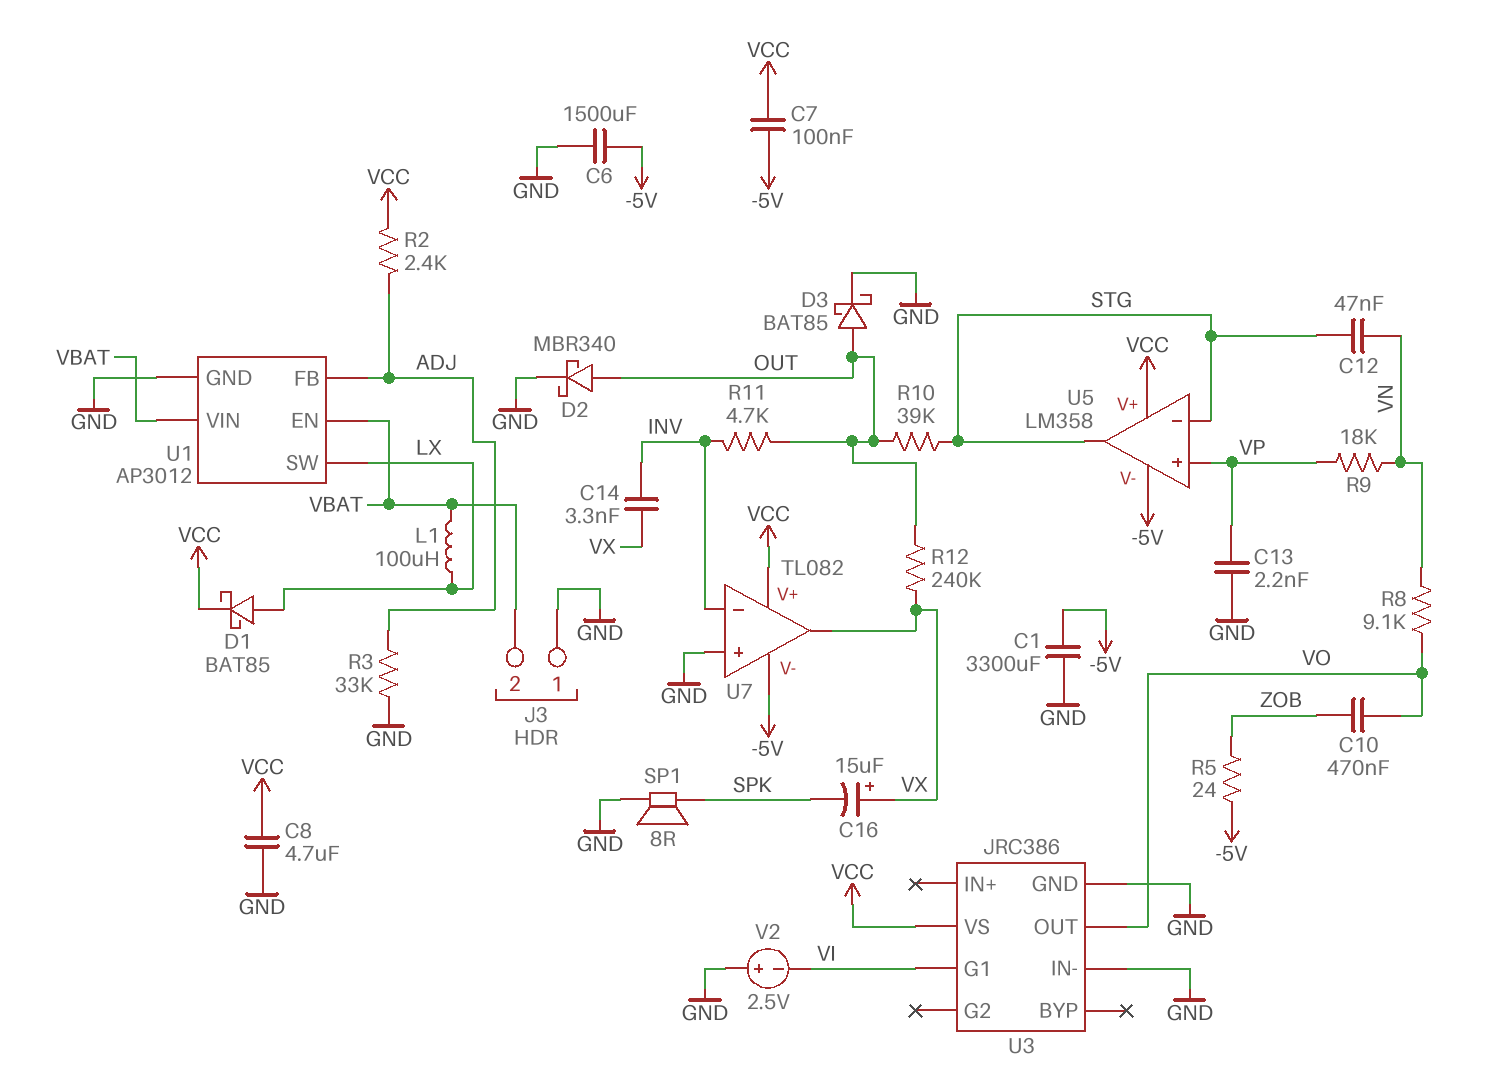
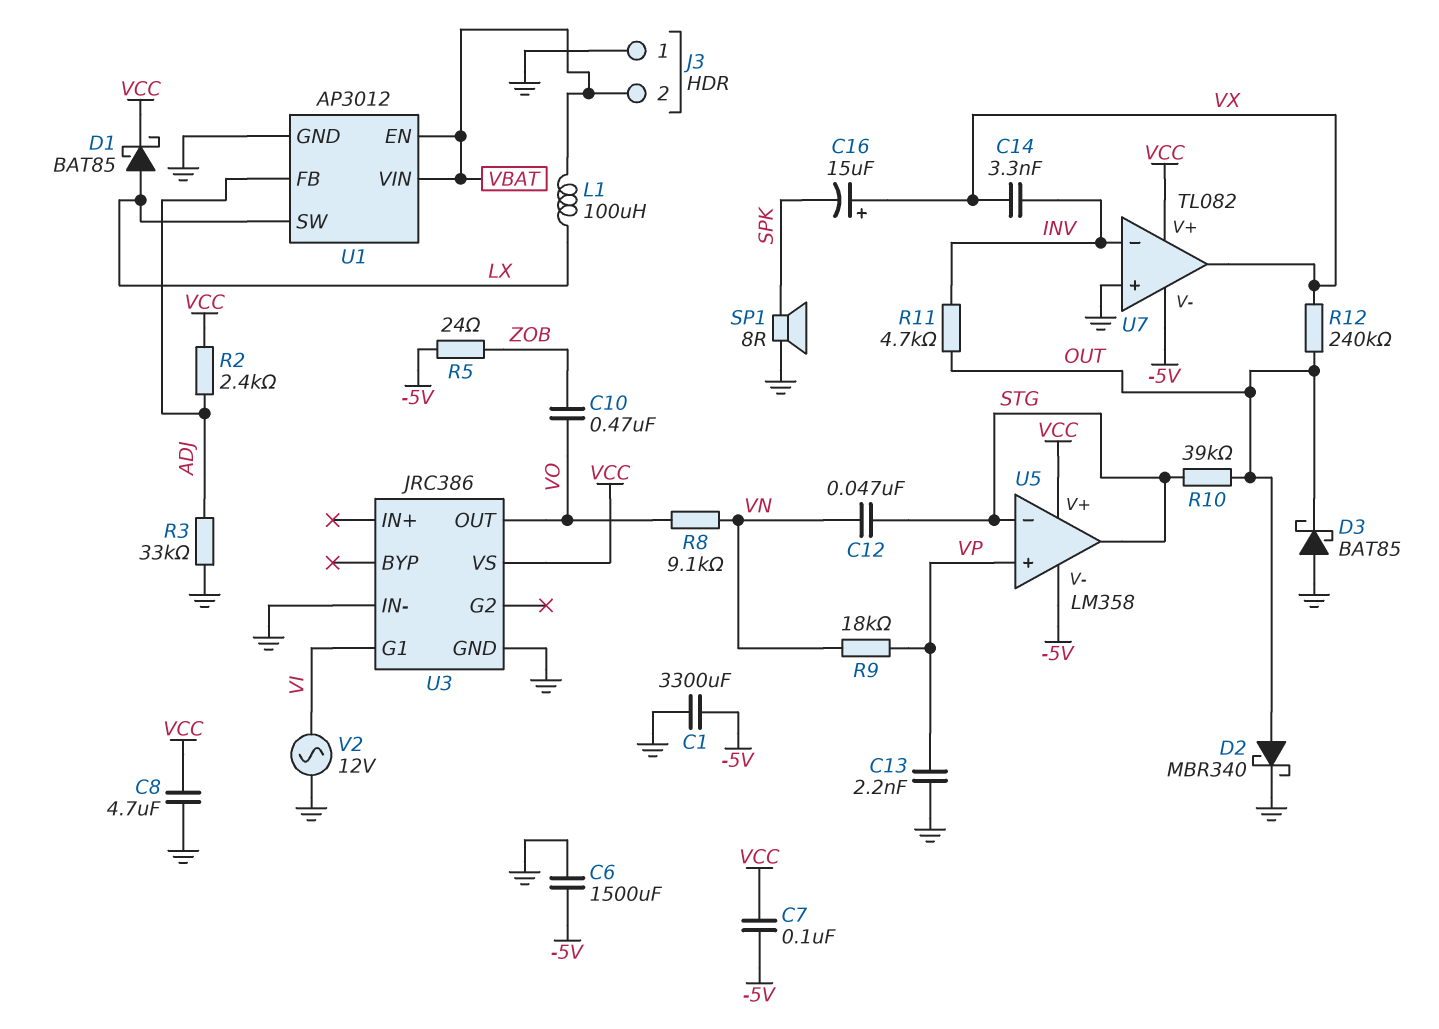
D3: schottky BAT85 (A OUT, K GND) -> schottky BAT85 (A GND, K OUT)
V2: 2.5V (plus GND, minus VI) -> AC 12V (GND, VI)

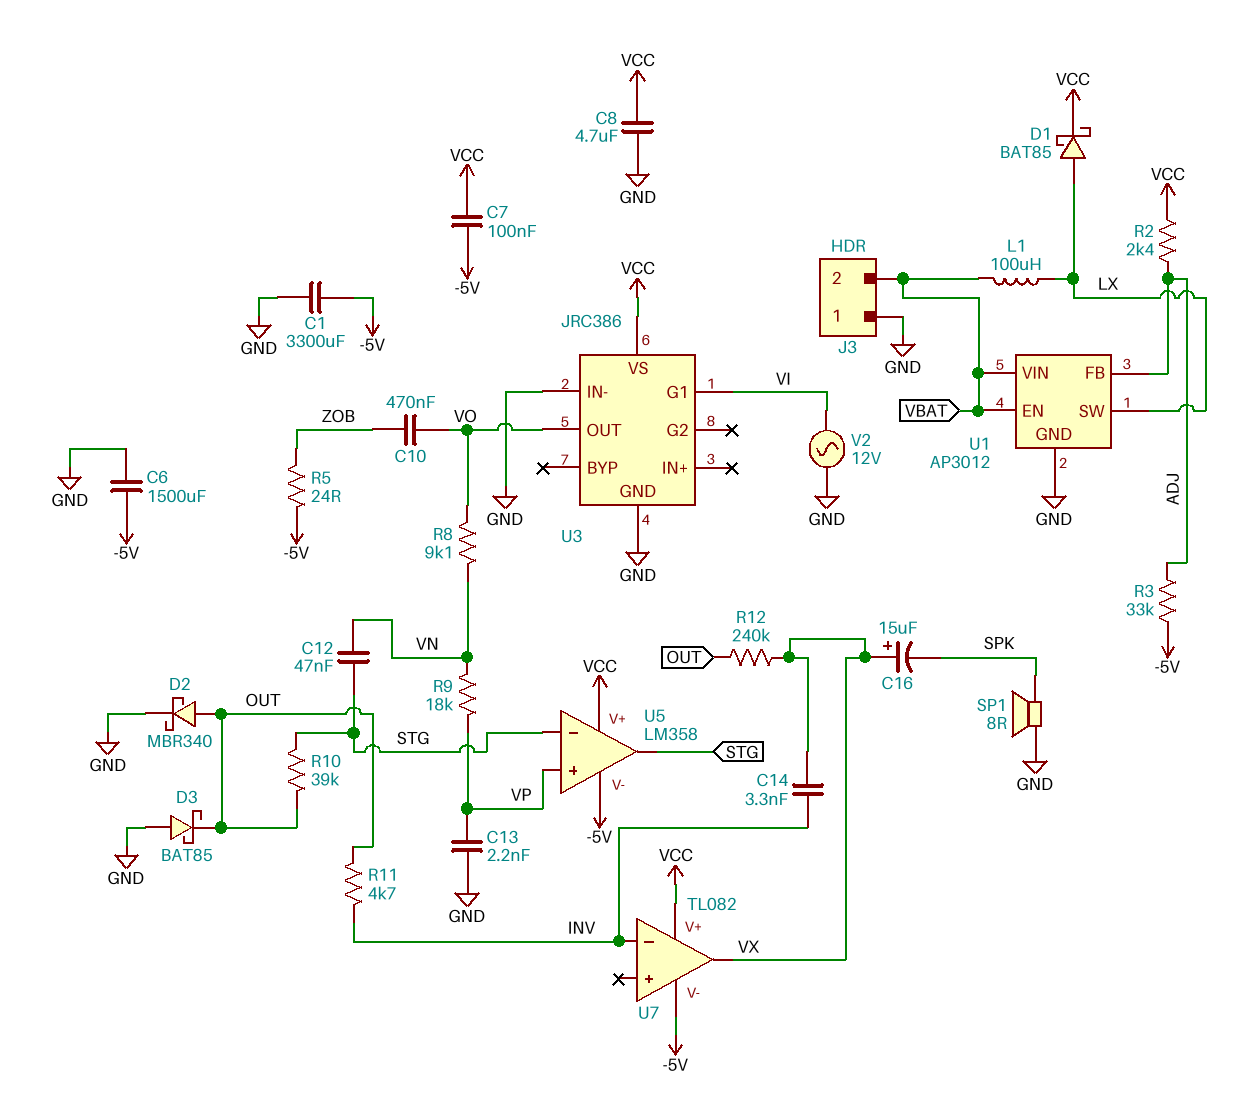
R3: 33k (ADJ, GND) -> 33k (-5V, ADJ)
U7 pin in+: GND -> none

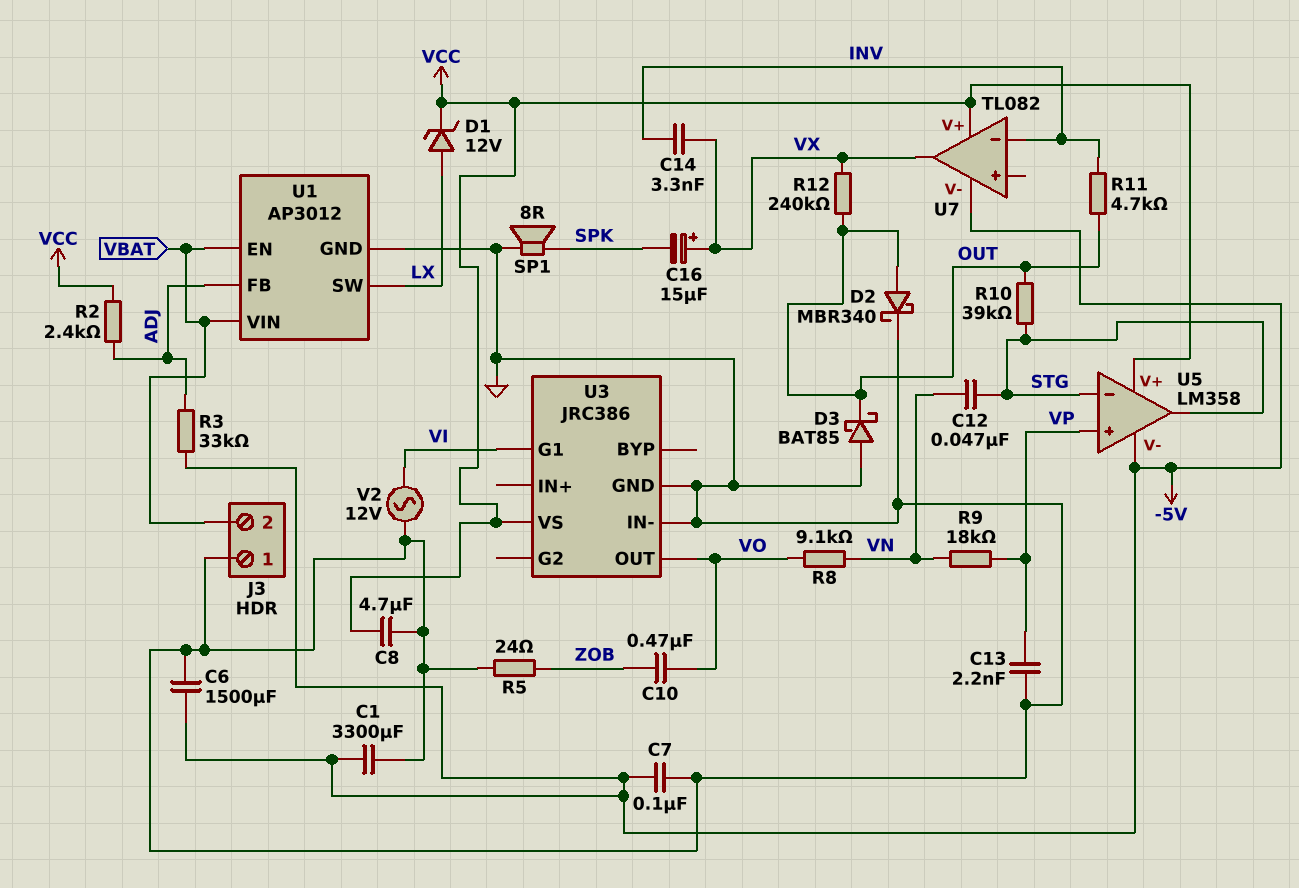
C7: 100nF (-5V, VCC) -> 100nF (-5V, GND)
D1: schottky BAT85 (A LX, K VCC) -> zener 12V (A LX, K VCC)
L1: 100uH (LX, VBAT) -> none
R5: 24 (-5V, ZOB) -> 24 (GND, ZOB)

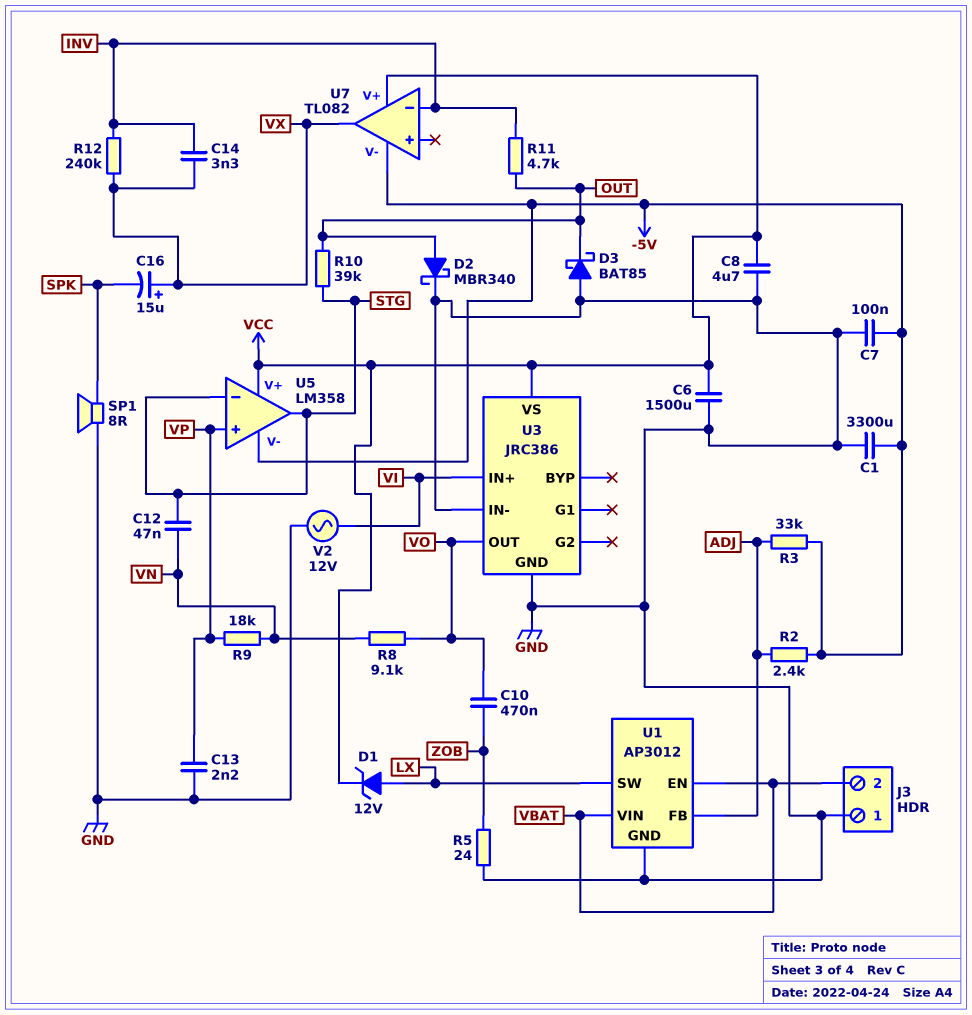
C6: 1500uF (-5V, GND) -> 1500uF (GND, VCC)
R2: 2.4k (ADJ, VCC) -> 2.4k (-5V, ADJ)
R12: 240k (OUT, VX) -> 240k (INV, VX)
U3 pin G1: VI -> none
U3 pin IN+: none -> VI

